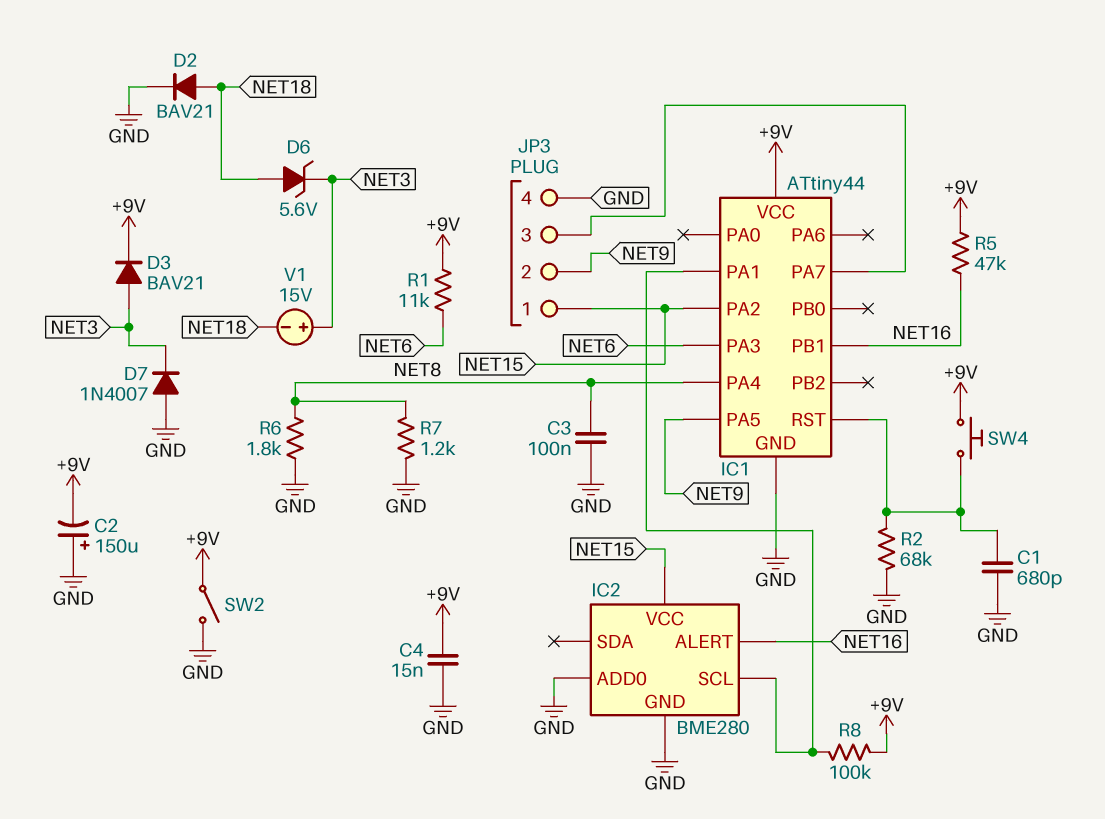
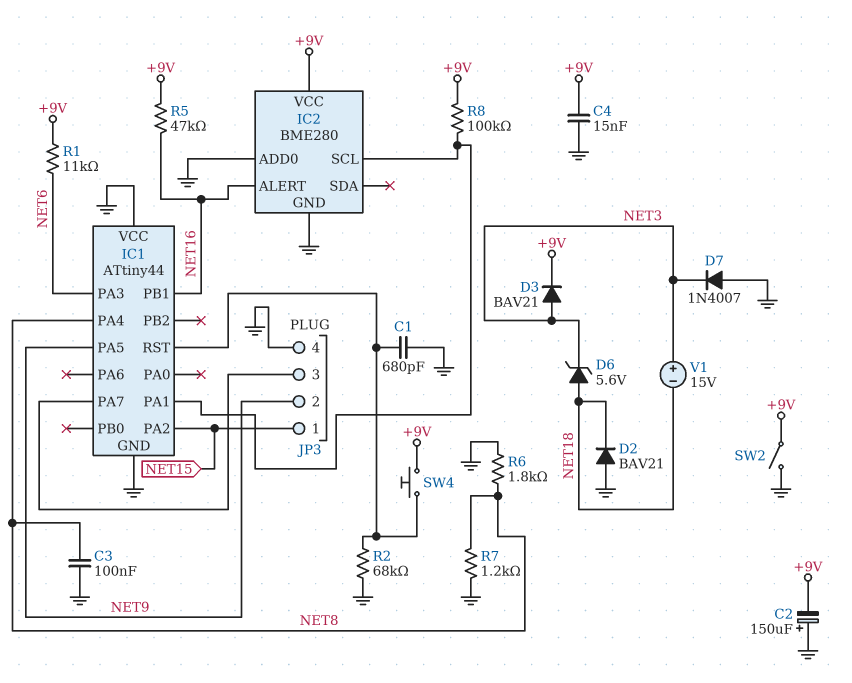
D2: diode BAV21 (A NET18, K GND) -> diode BAV21 (A GND, K NET18)
IC1 pin VCC: +9V -> GND
IC2 pin VCC: NET15 -> +9V

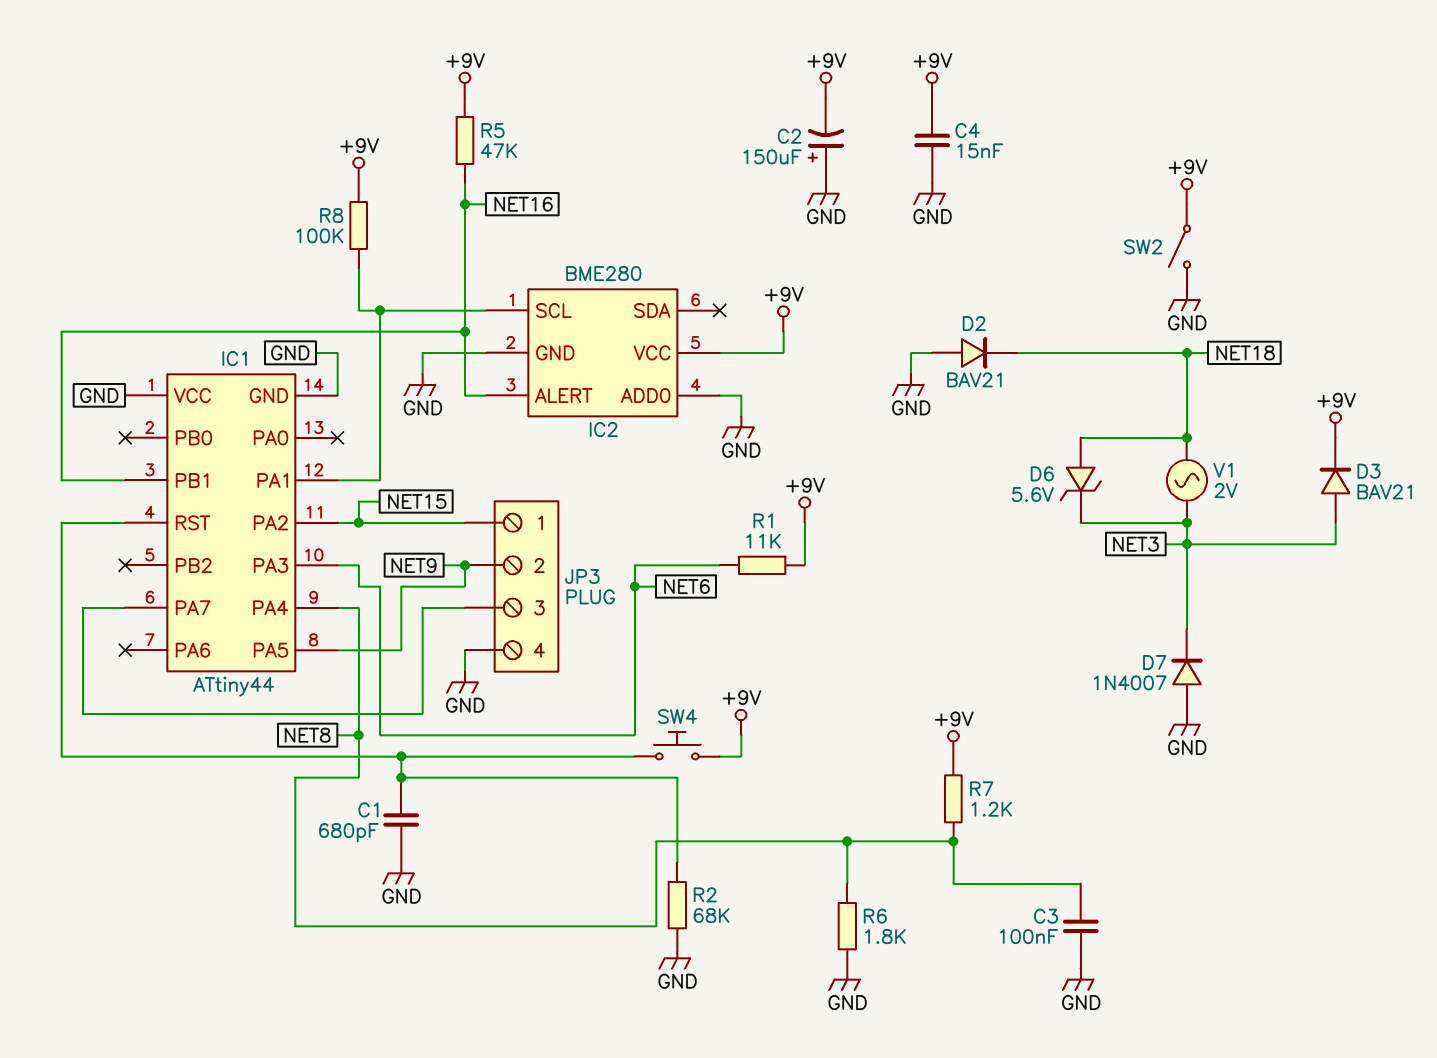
R7: 1.2k (GND, NET8) -> 1.2k (+9V, NET8)
V1: 15V (plus NET3, minus NET18) -> AC 2V (NET3, NET18)

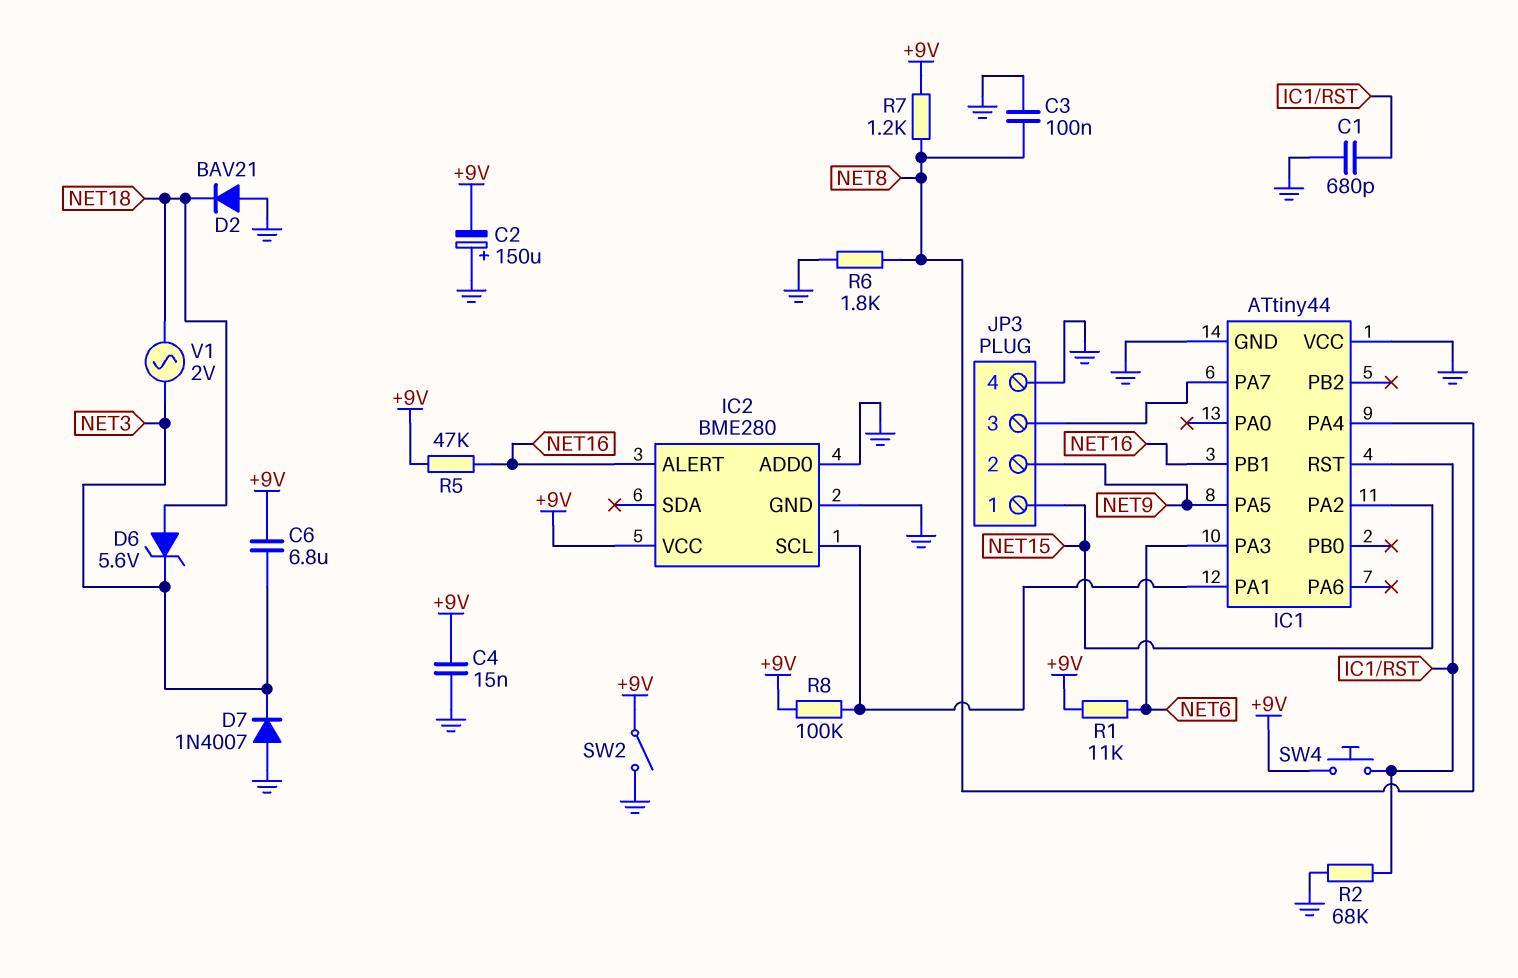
C6: none -> 6.8uF (+9V, NET3)
D3: diode BAV21 (A NET3, K +9V) -> none

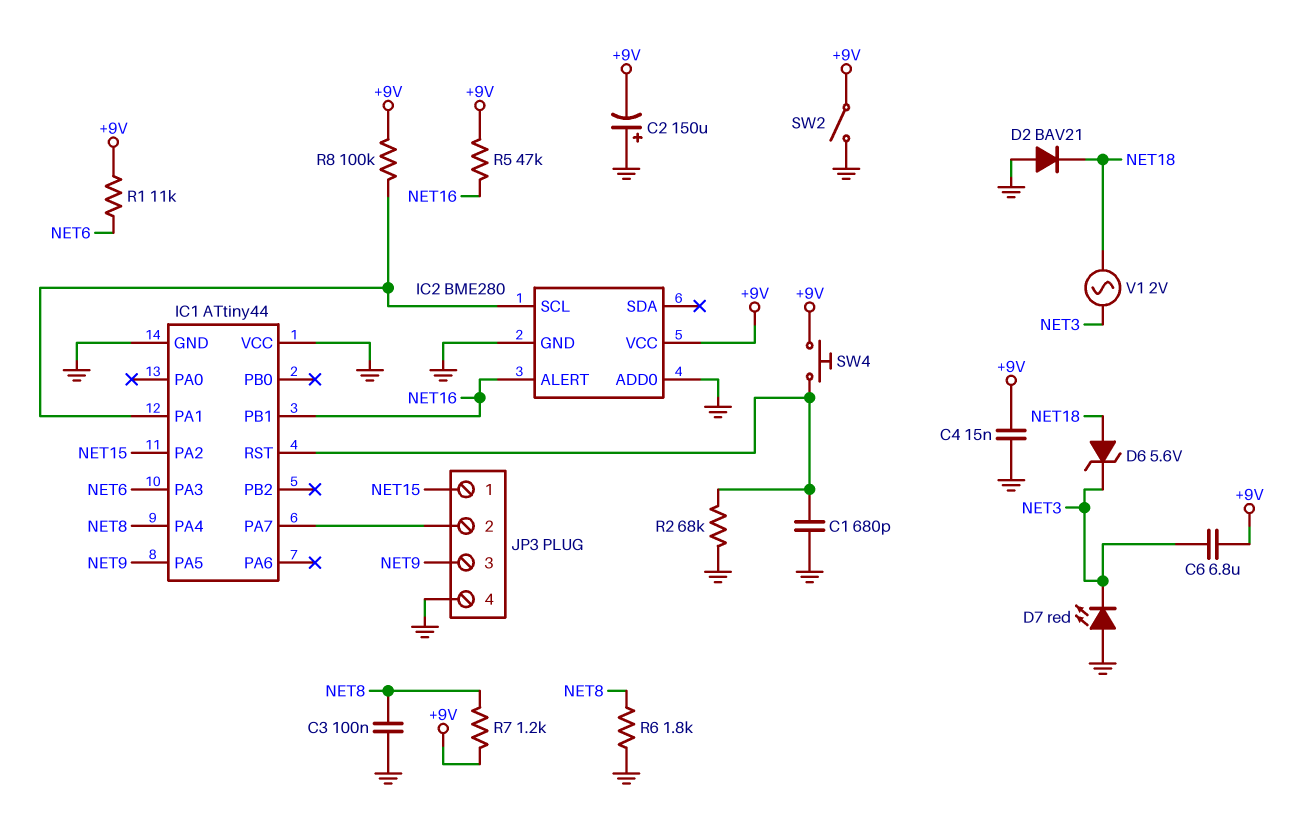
D7: diode 1N4007 (A GND, K NET3) -> LED red (A GND, K NET3)
JP3 pin 2: NET9 -> IC1/PA7
JP3 pin 3: IC1/PA7 -> NET9

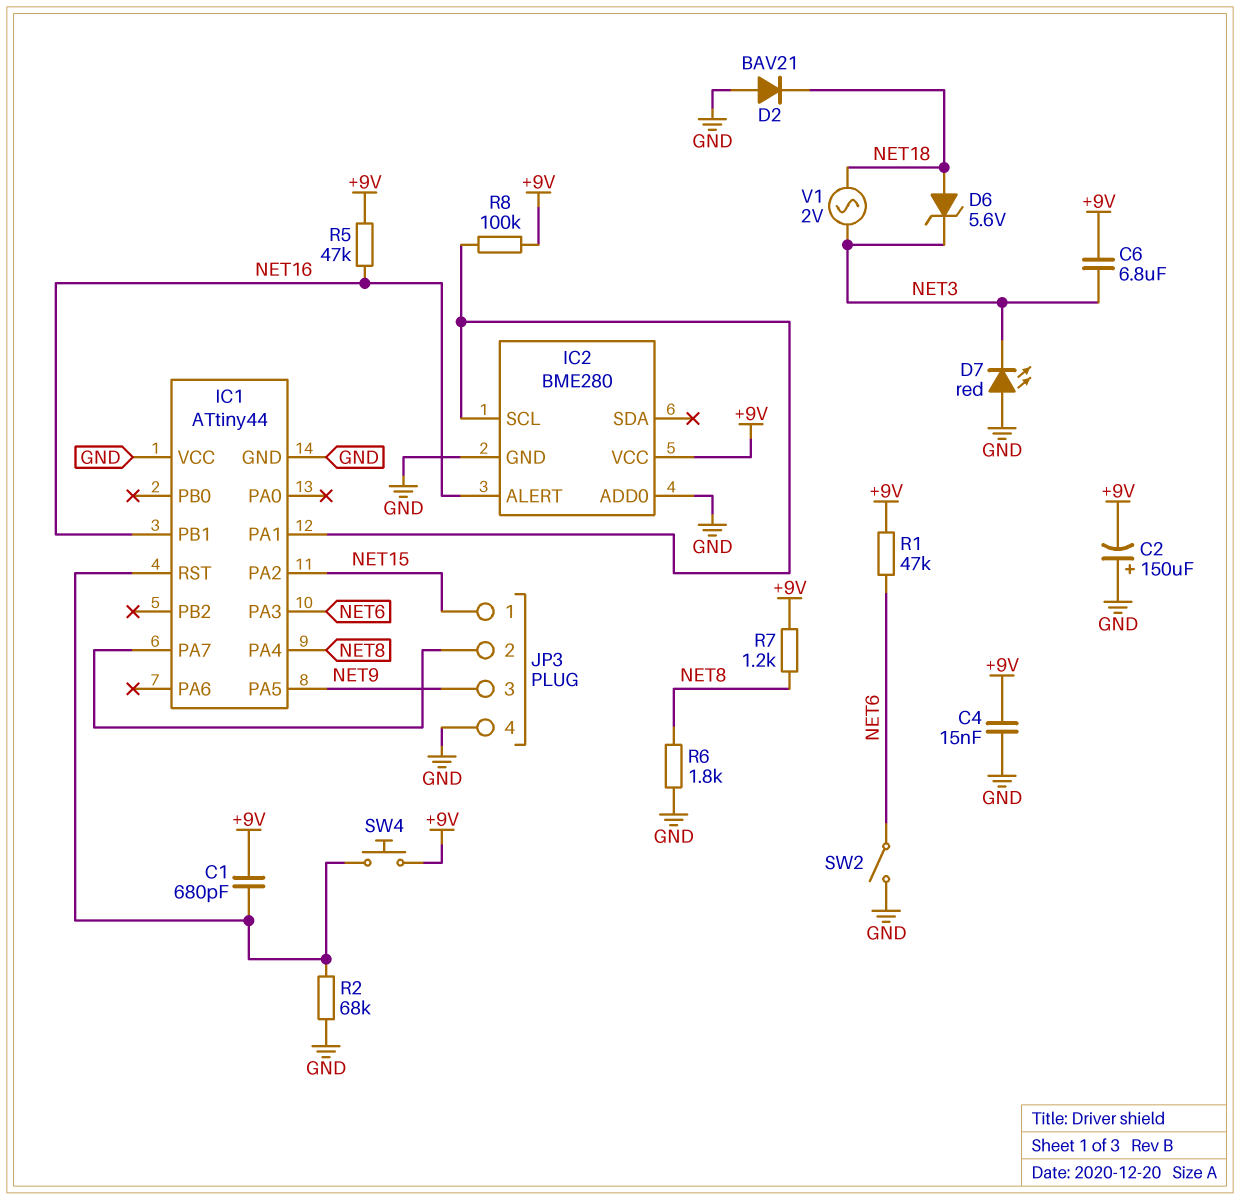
C1: 680pF (GND, IC1/RST) -> 680pF (+9V, IC1/RST)
C3: 100nF (GND, NET8) -> none
R1: 11k (+9V, NET6) -> 47k (+9V, NET6)
SW2: switch (+9V, GND) -> switch (GND, NET6)

